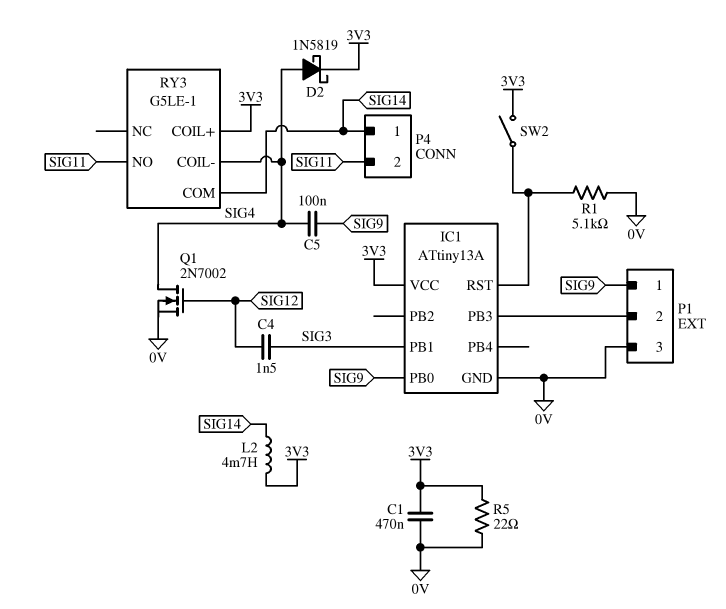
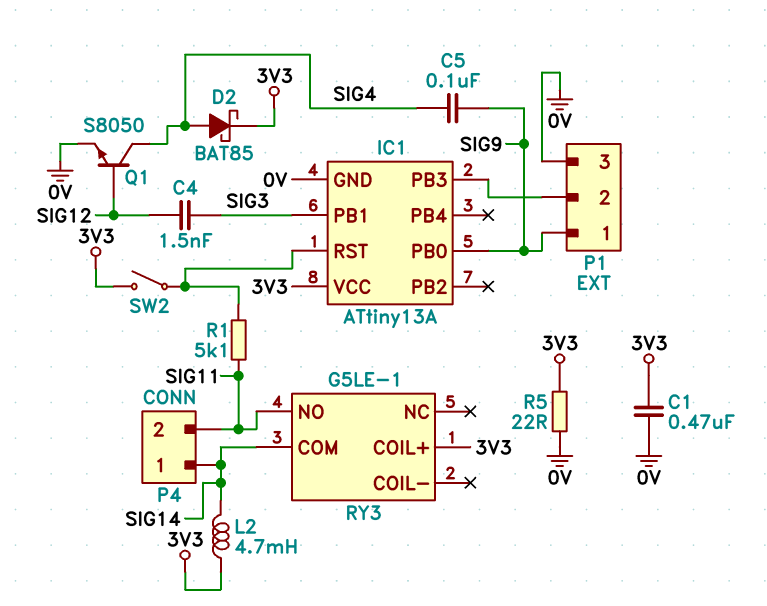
D2: schottky 1N5819 (A SIG4, K 3V3) -> schottky BAT85 (A SIG4, K 3V3)
Q1: NMOS 2N7002 (G SIG12, D SIG4, S 0V) -> NPN S8050 (B SIG12, C SIG4, E 0V)
R1: 5.1k (0V, IC1/RST) -> 5.1k (IC1/RST, SIG11)
RY3 pin COIL-: SIG4 -> none

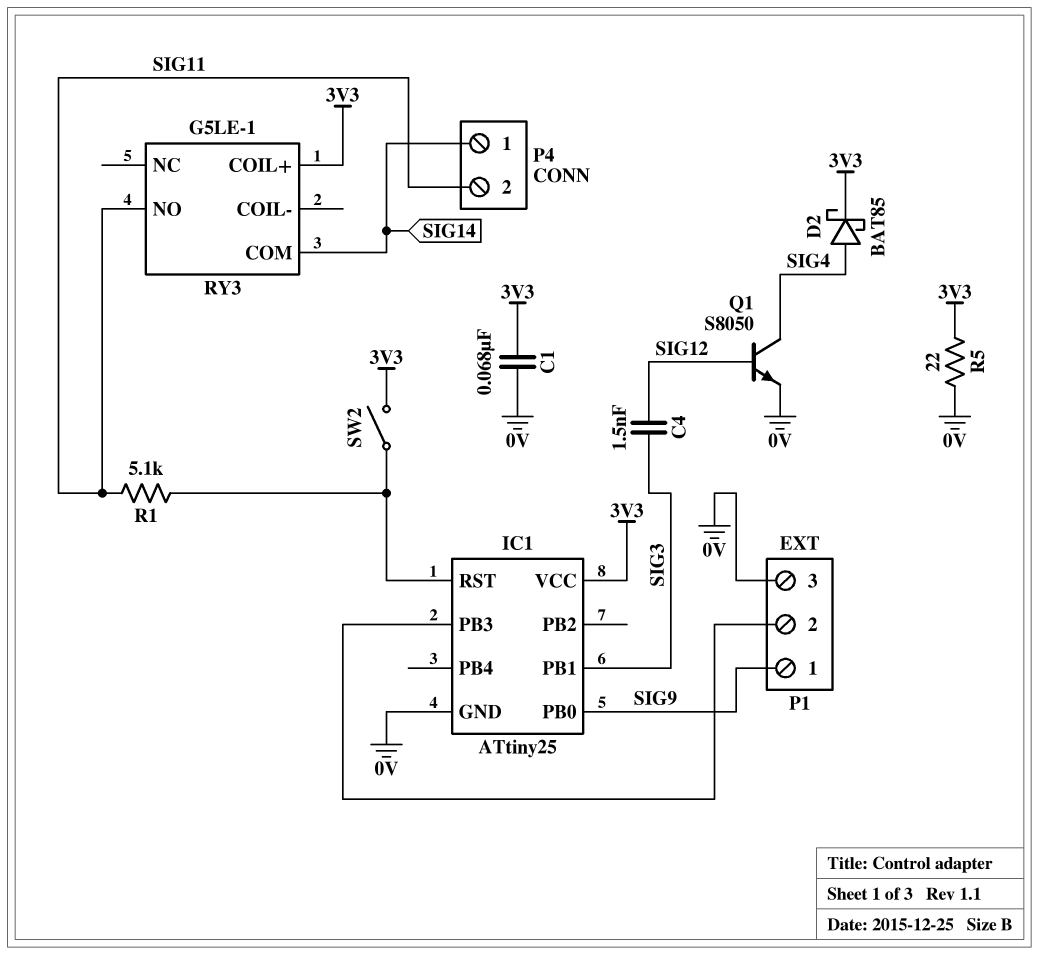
C1: 470nF (0V, 3V3) -> 68nF (0V, 3V3)
C5: 100nF (SIG4, SIG9) -> none
IC1: ATtiny13A -> ATtiny25
L2: 4.7mH (3V3, SIG14) -> none

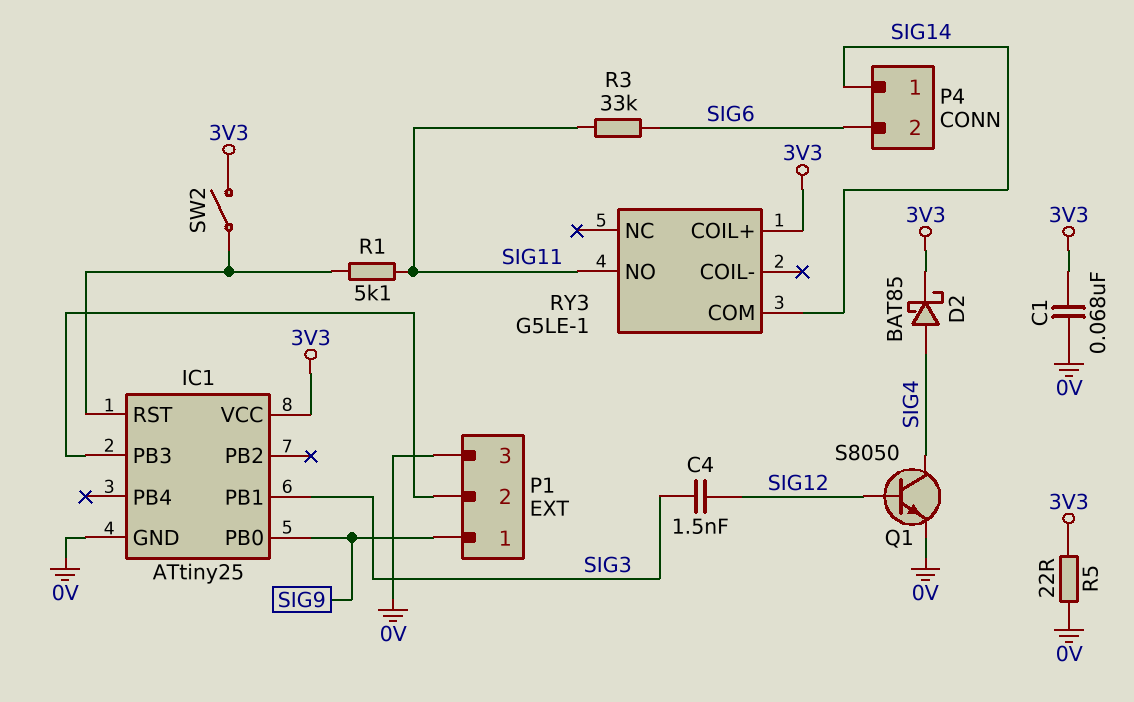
P4 pin 2: SIG11 -> SIG6
R3: none -> 33k (SIG6, SIG11)

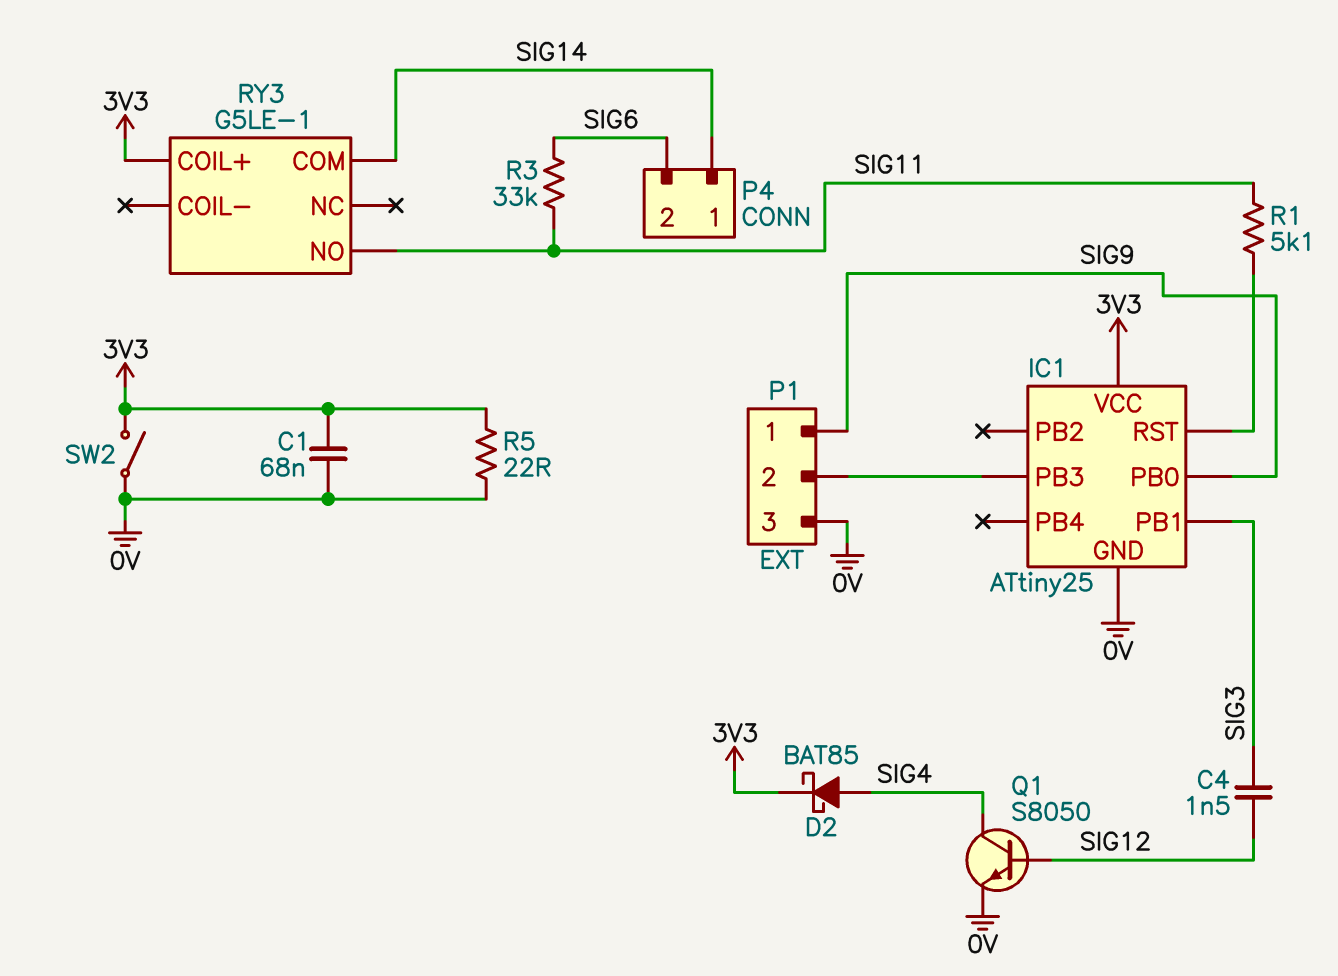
SW2: switch (3V3, IC1/RST) -> switch (0V, 3V3)

